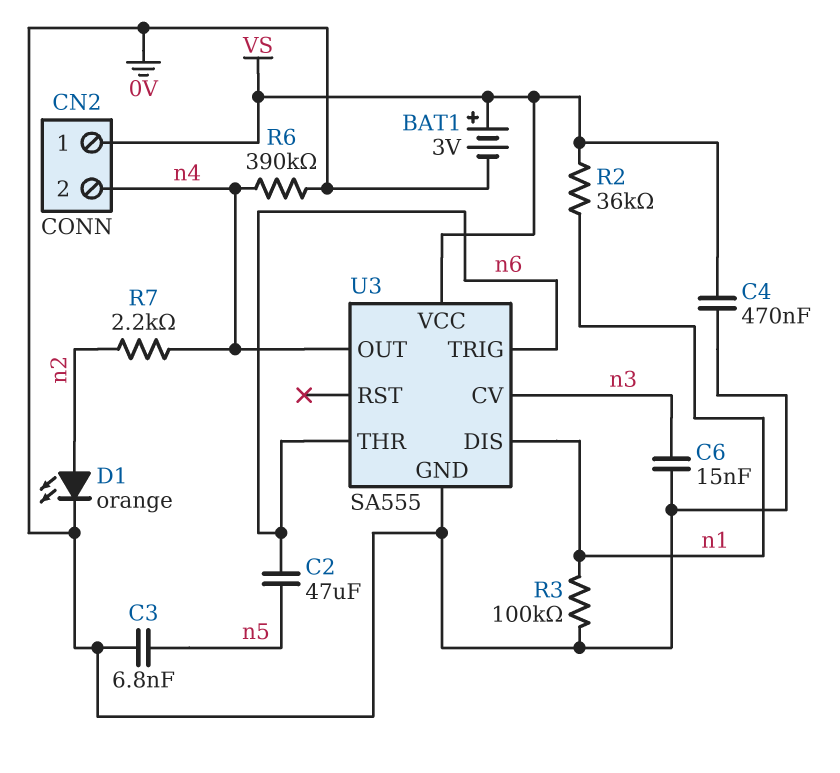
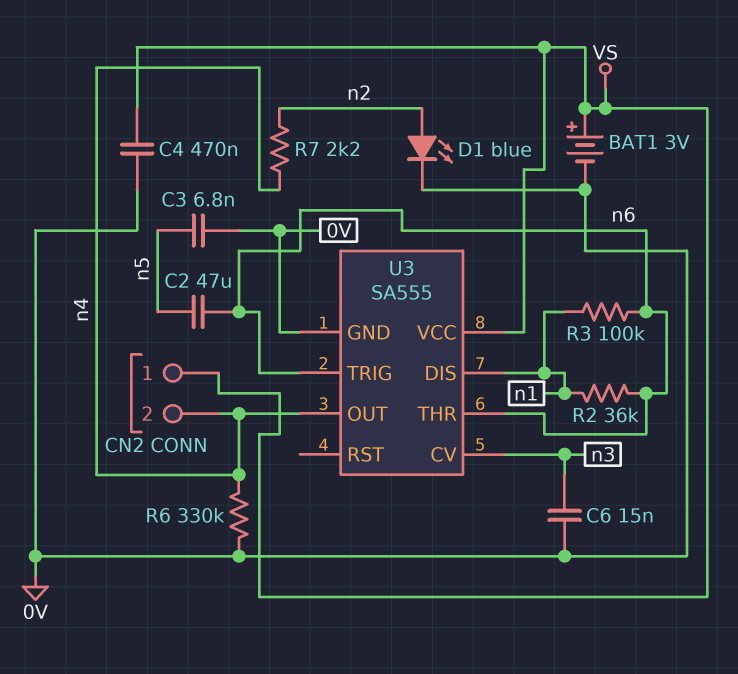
D1: LED orange (A n2, K 0V) -> LED blue (A n2, K 0V)
R2: 36k (VS, n1) -> 36k (n1, n6)
R3: 100k (0V, n1) -> 100k (n1, n6)
R6: 390k (0V, n4) -> 330k (0V, n4)

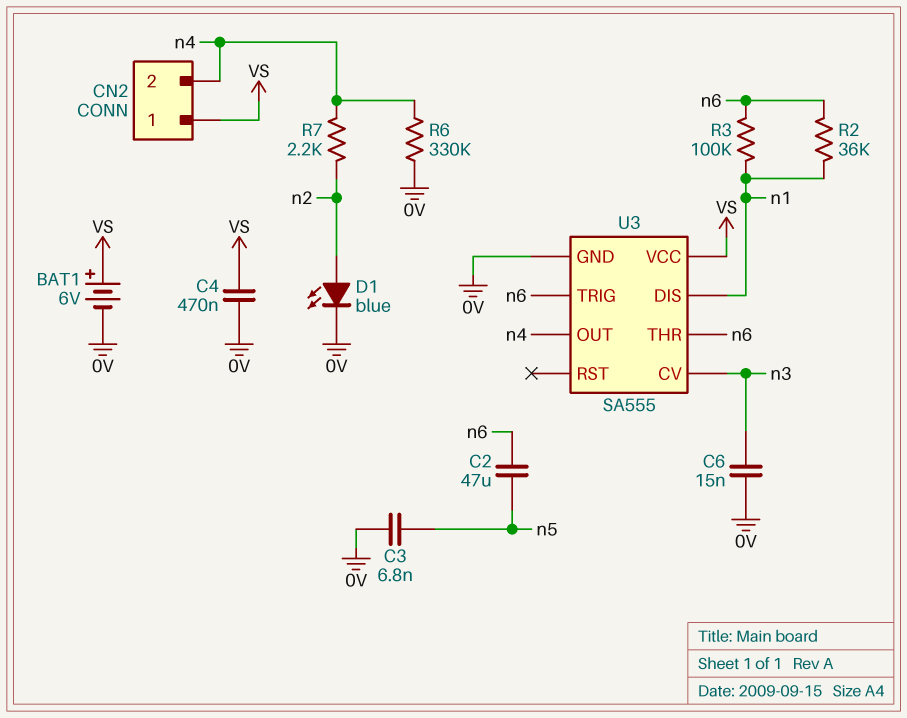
BAT1: 3V (plus VS, minus 0V) -> 6V (plus VS, minus 0V)

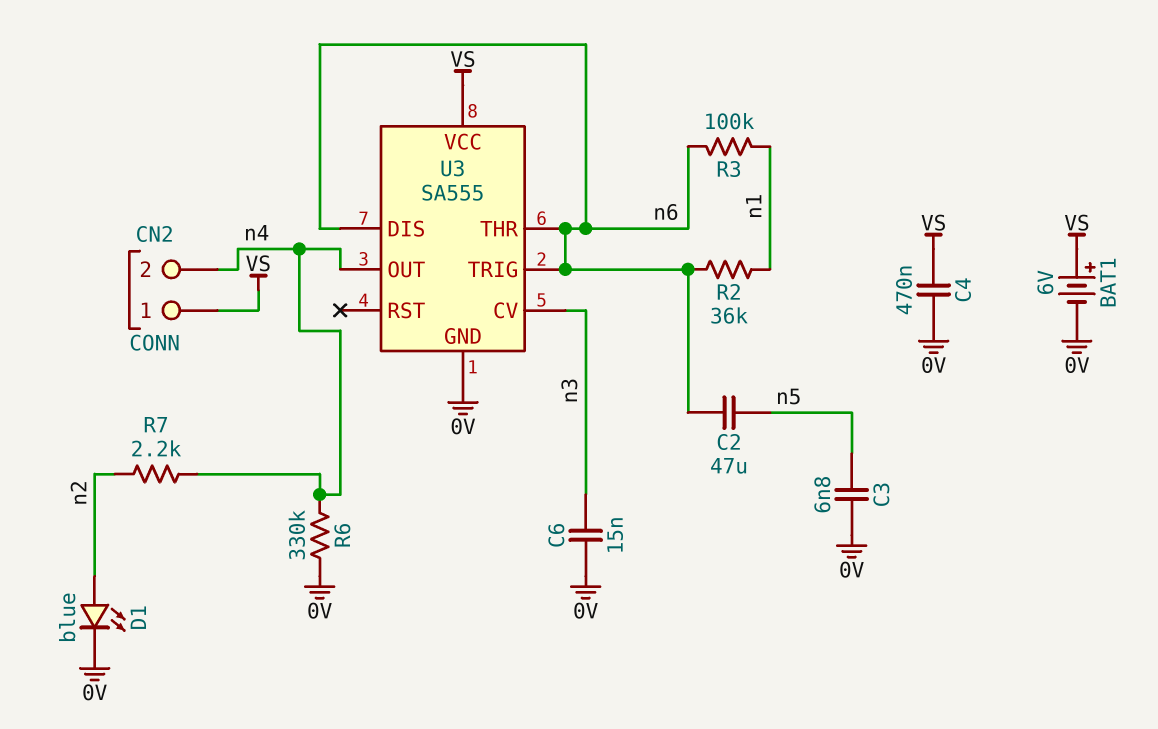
U3 pin DIS: n1 -> n6

